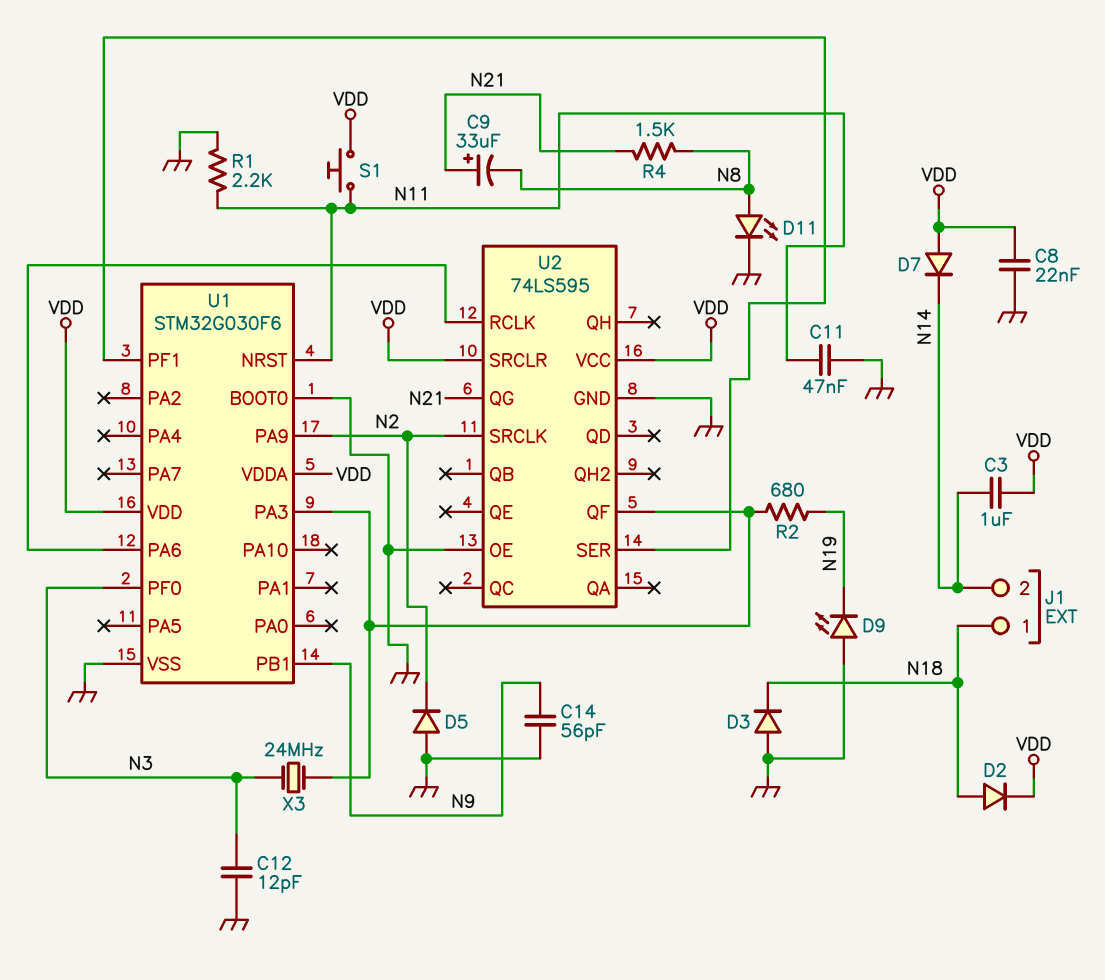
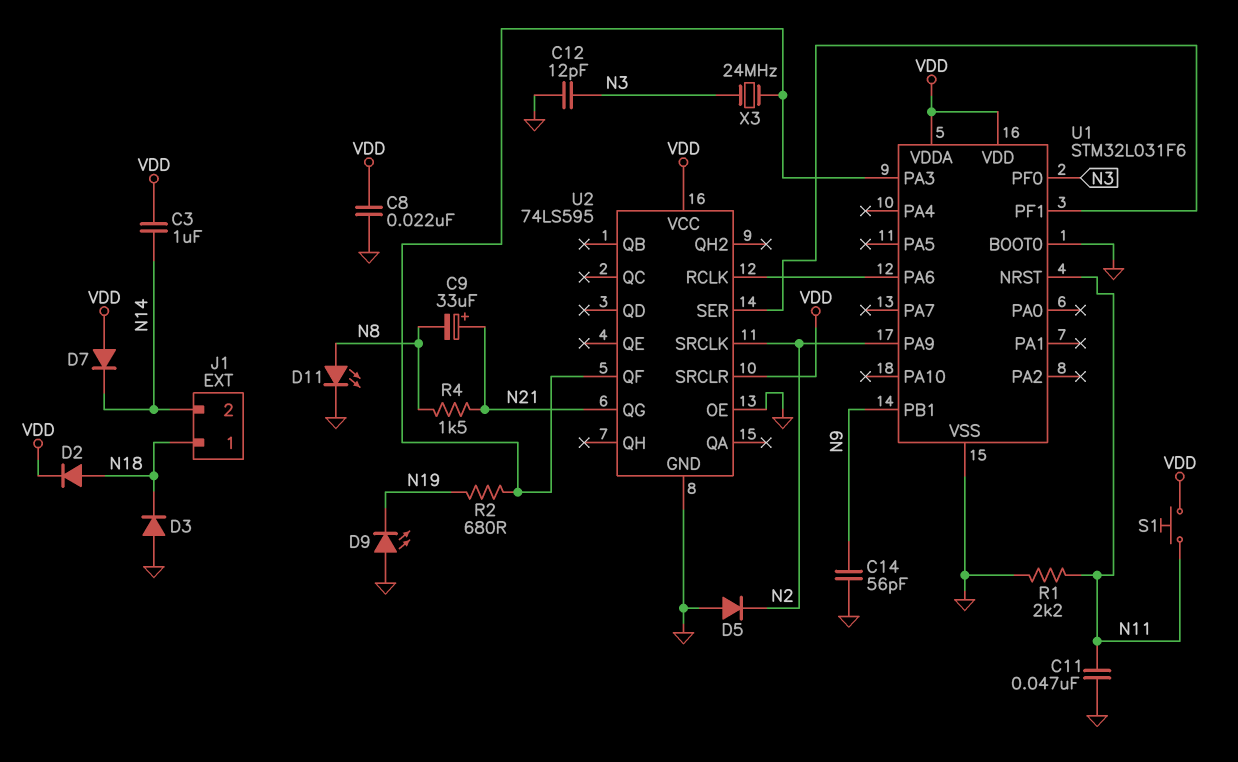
U1: STM32G030F6 -> STM32L031F6

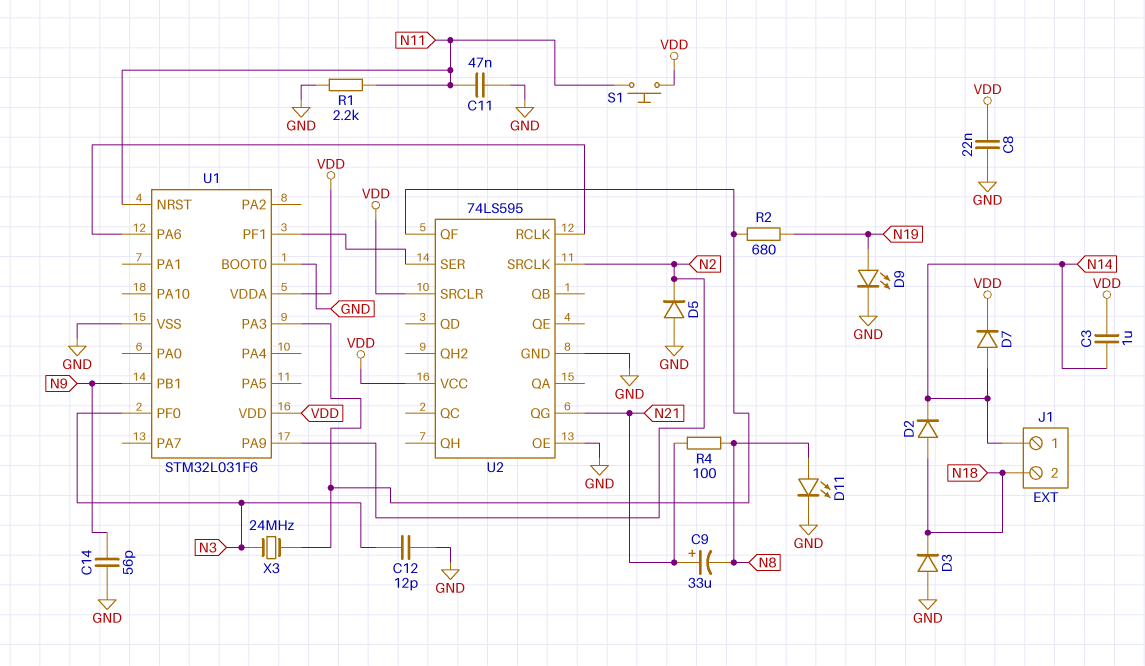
D2: diode (A N18, K VDD) -> diode (A N18, K N14)
D7: diode (A VDD, K N14) -> diode (A N14, K VDD)
D9: LED (A GND, K N19) -> LED (A N19, K GND)
J1 pin 1: N18 -> N14
J1 pin 2: N14 -> N18
R4: 1.5k (N8, N21) -> 100 (N8, N21)

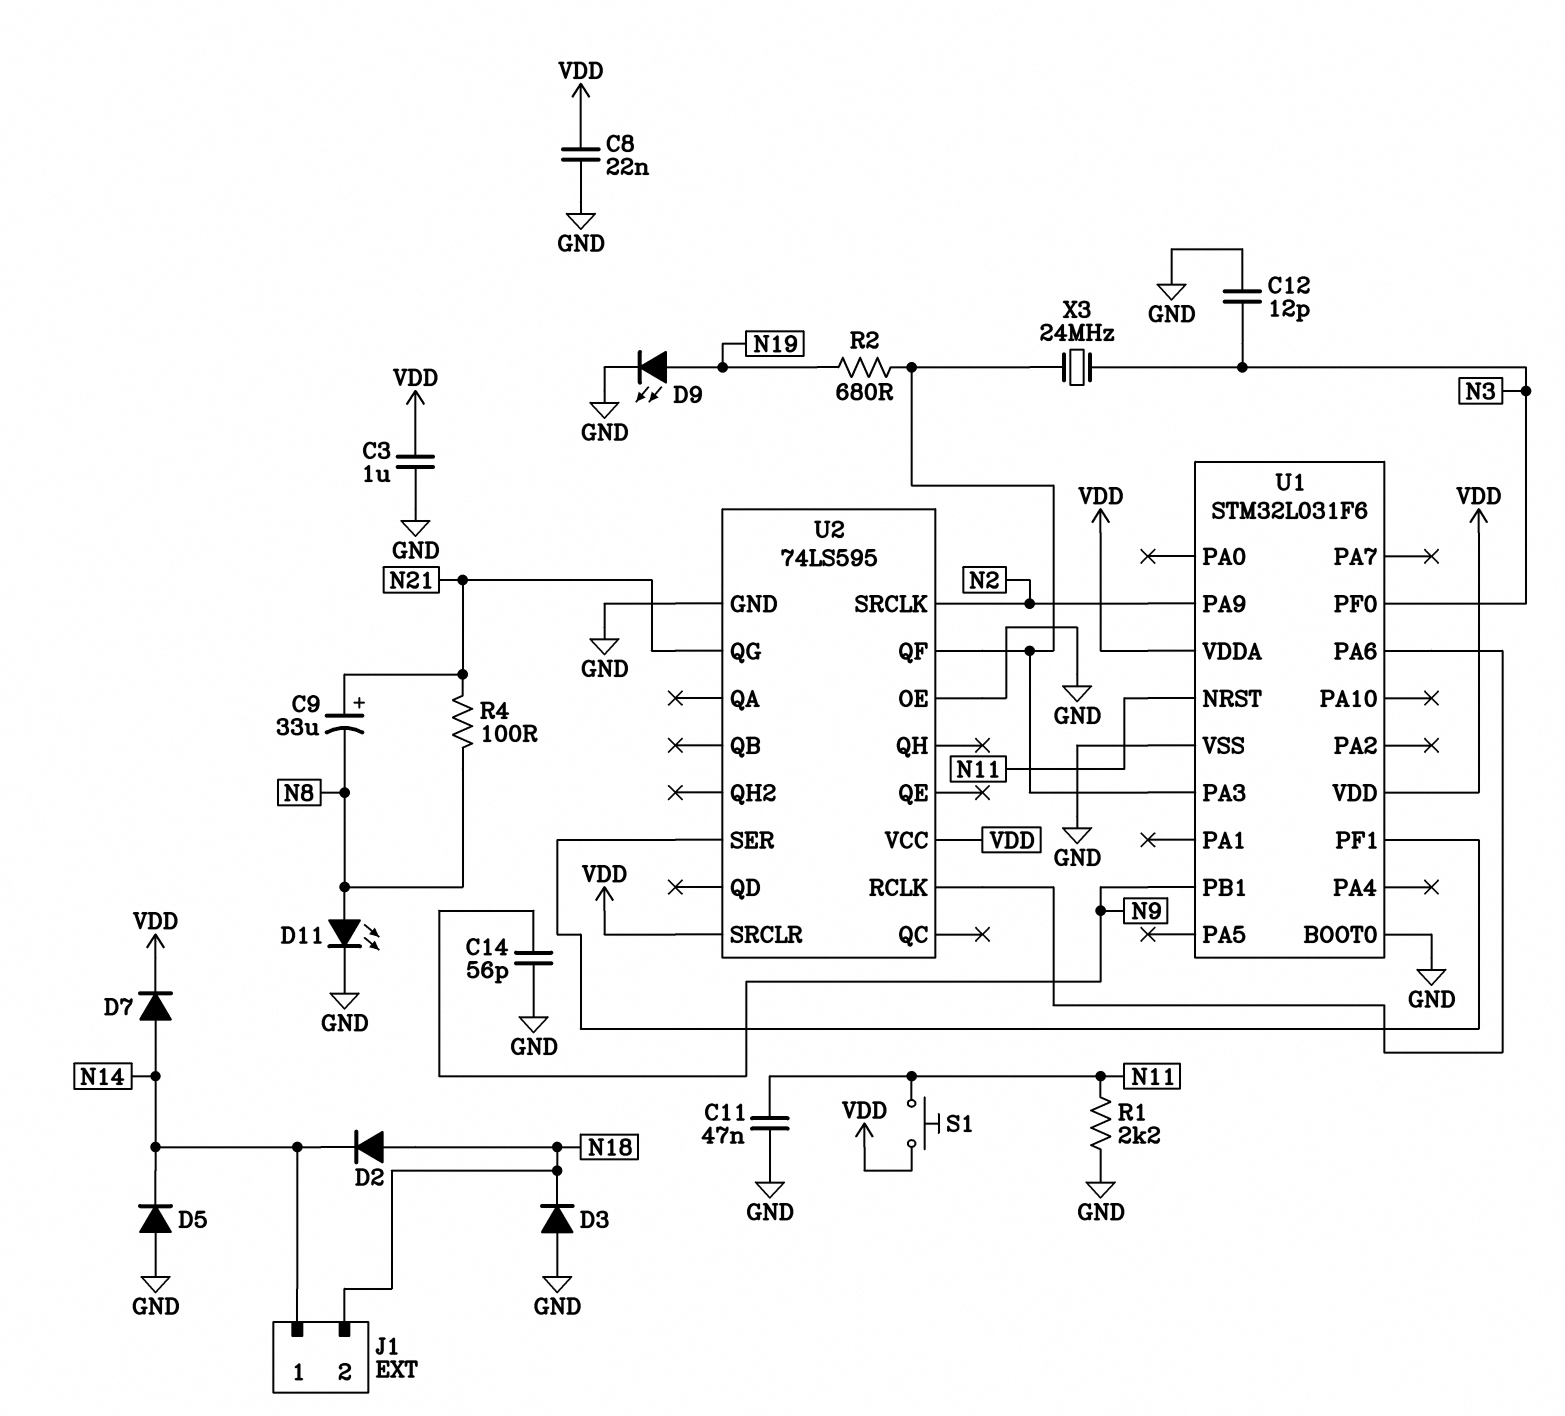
C3: 1uF (N14, VDD) -> 1uF (GND, VDD)
D5: diode (A GND, K N2) -> diode (A GND, K N14)

